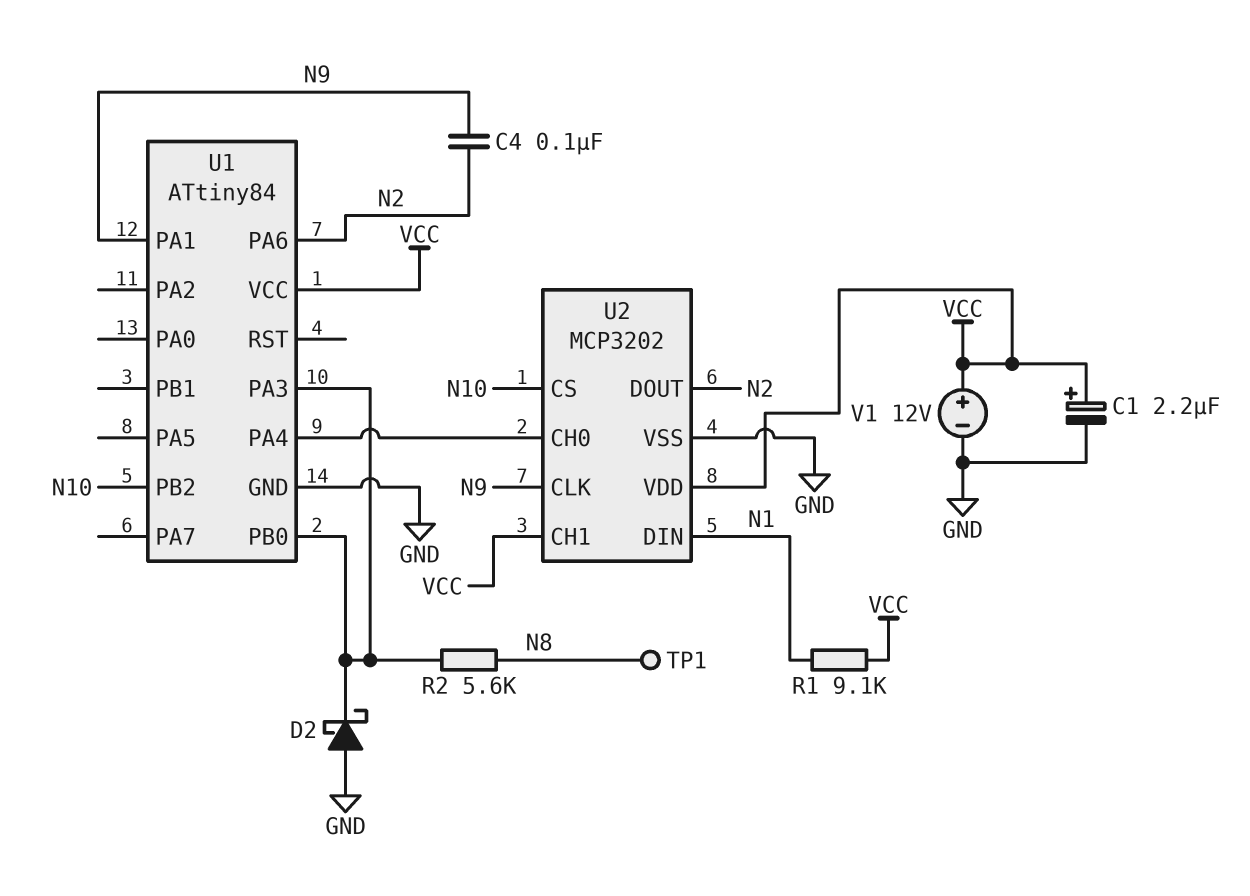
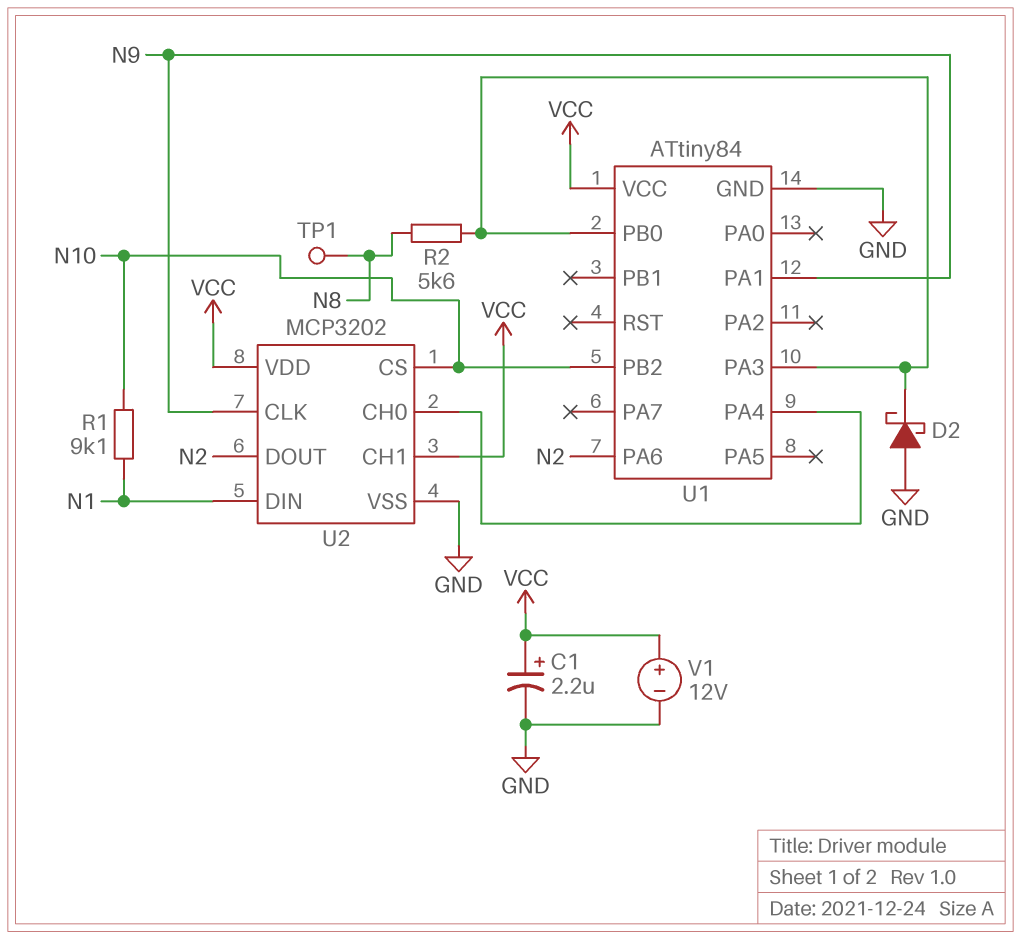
C4: 100nF (N2, N9) -> none
R1: 9.1k (N1, VCC) -> 9.1k (N1, N10)

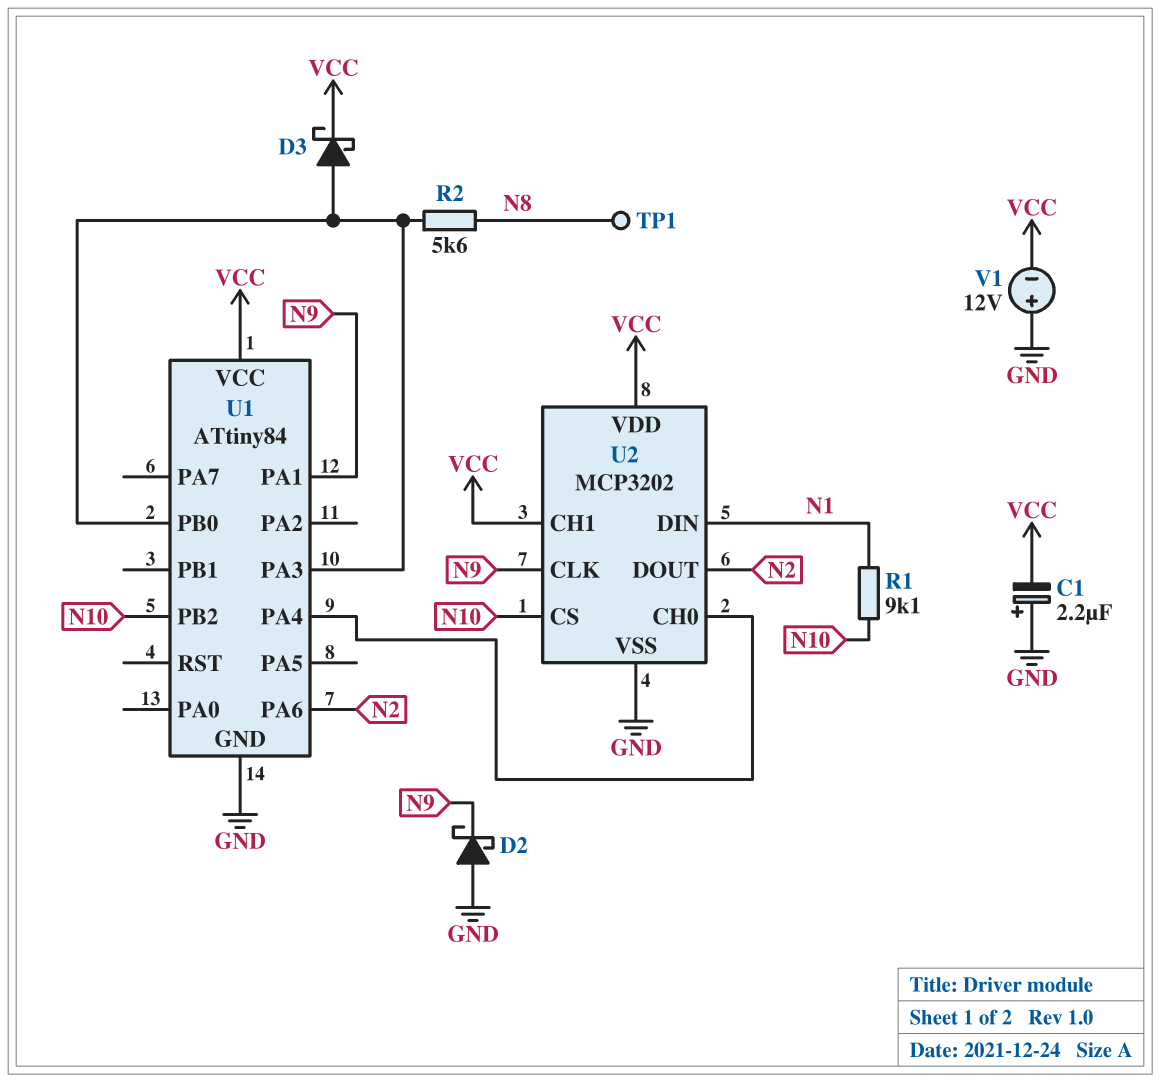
C1: 2.2uF (plus VCC, minus GND) -> 2.2uF (plus GND, minus VCC)
D2: schottky (A GND, K U1/PA3) -> schottky (A GND, K N9)
D3: none -> schottky (A U1/PA3, K VCC)
V1: 12V (plus VCC, minus GND) -> 12V (plus GND, minus VCC)

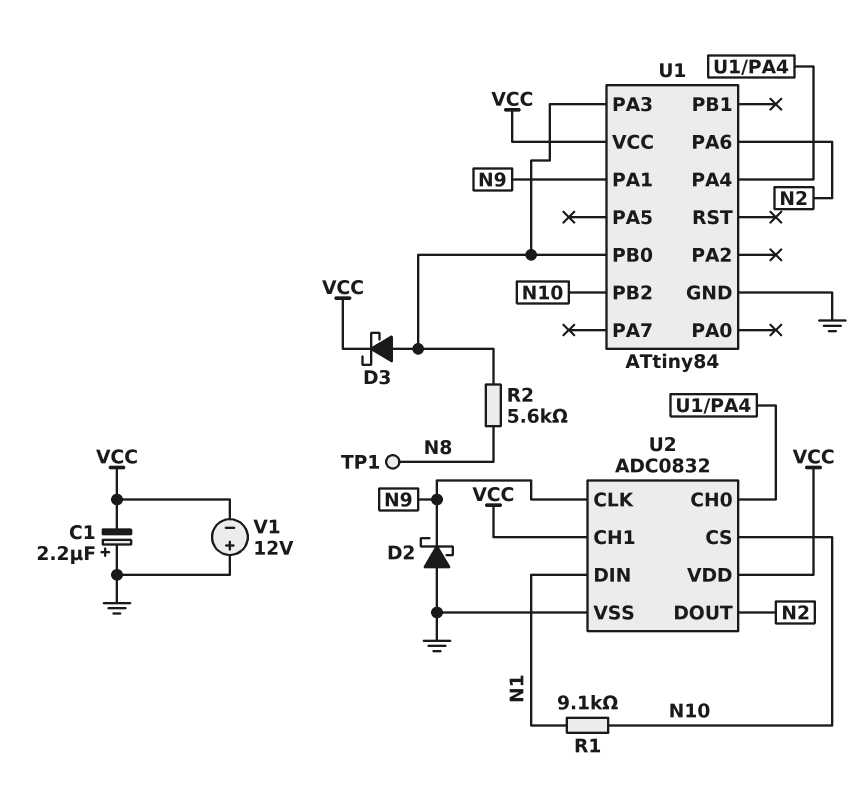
U2: MCP3202 -> ADC0832

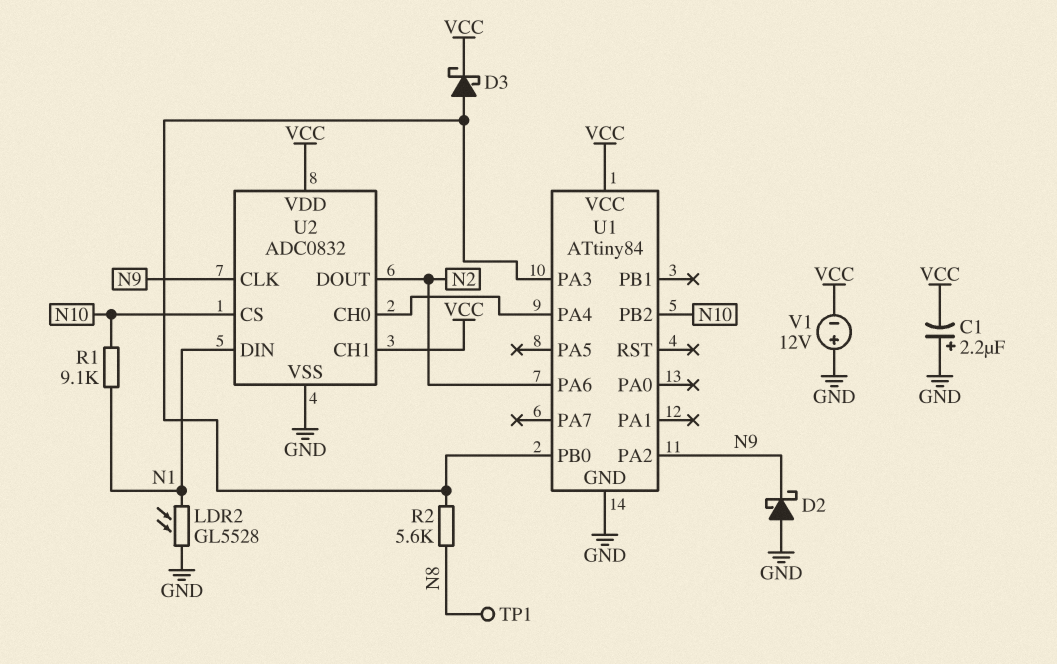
LDR2: none -> GL5528 (GND, N1)
U1 pin PA1: N9 -> none
U1 pin PA2: none -> N9

